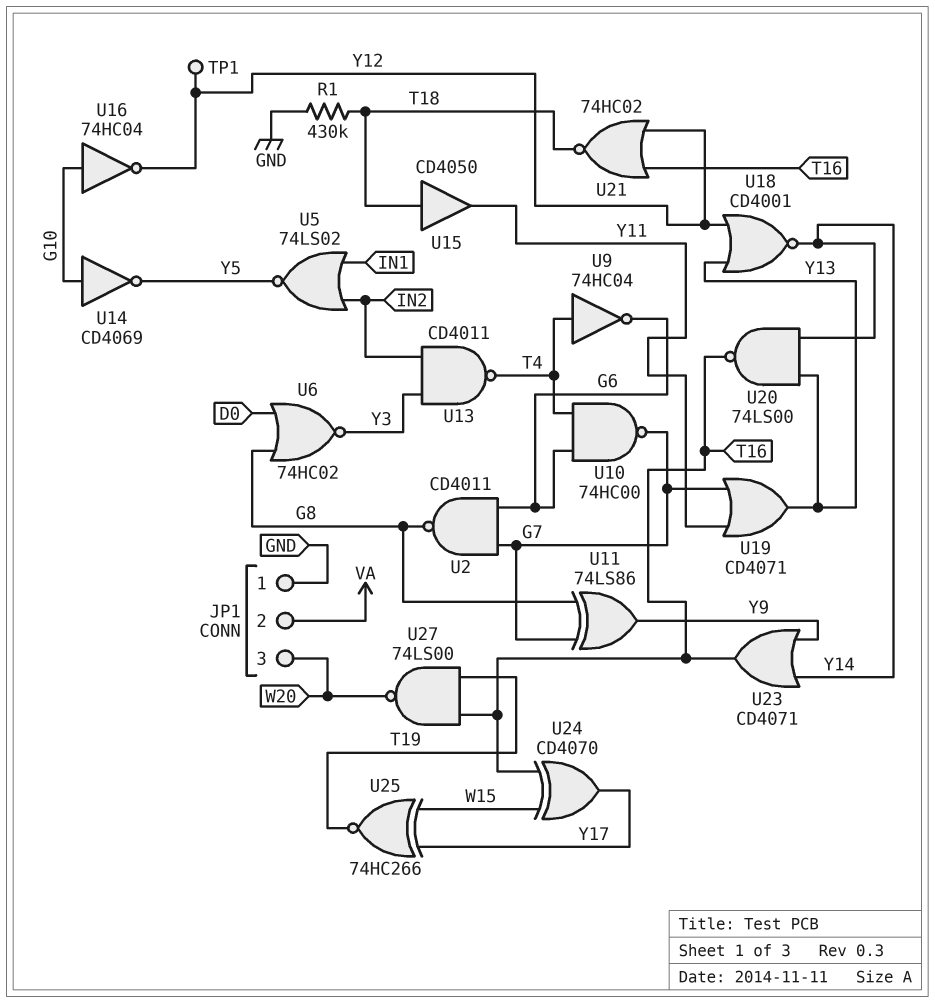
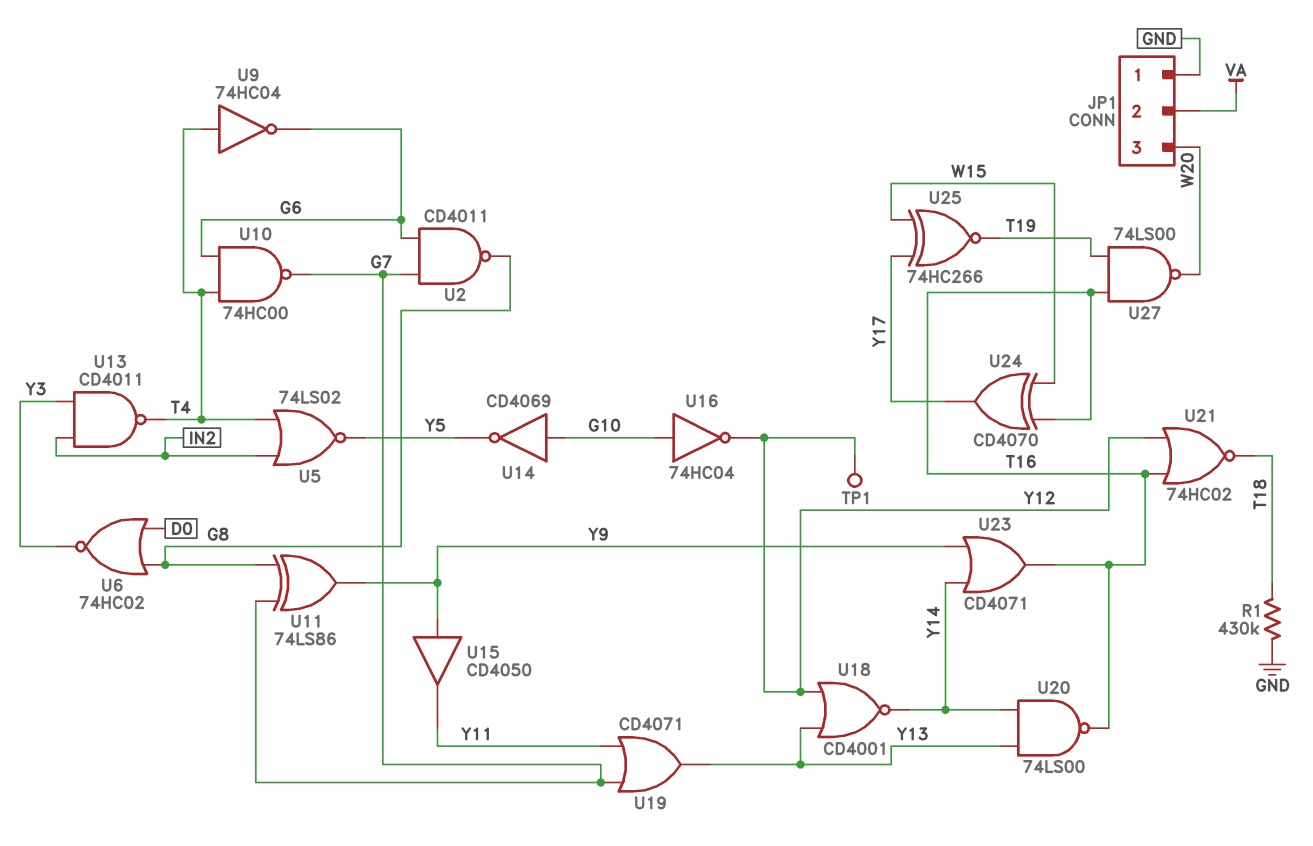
U5: NOR 74LS02 (in IN1, in IN2, out Y5) -> NOR 74LS02 (in IN2, in T4, out Y5)
U15: buffer CD4050 (in T18, out Y11) -> buffer CD4050 (in Y9, out Y11)

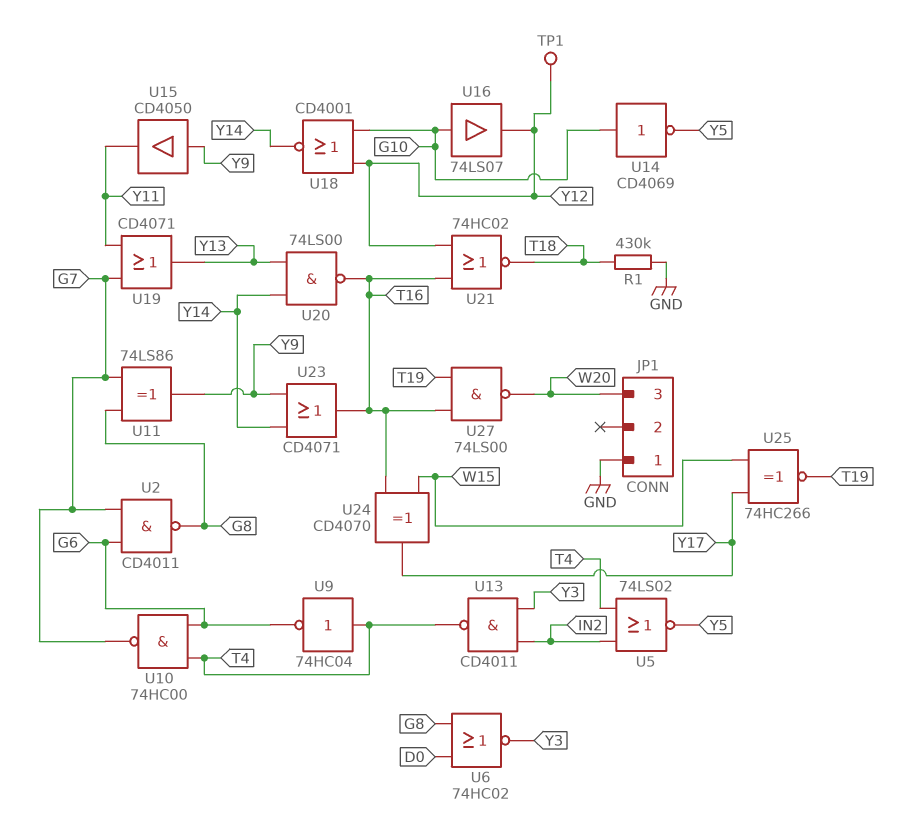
JP1 pin 2: VA -> none
U16: NOT 74HC04 (in G10, out Y12) -> buffer 74LS07 (in G10, out Y12)
U18: NOR CD4001 (in Y12, in Y13, out Y14) -> NOR CD4001 (in G10, in Y12, out Y14)

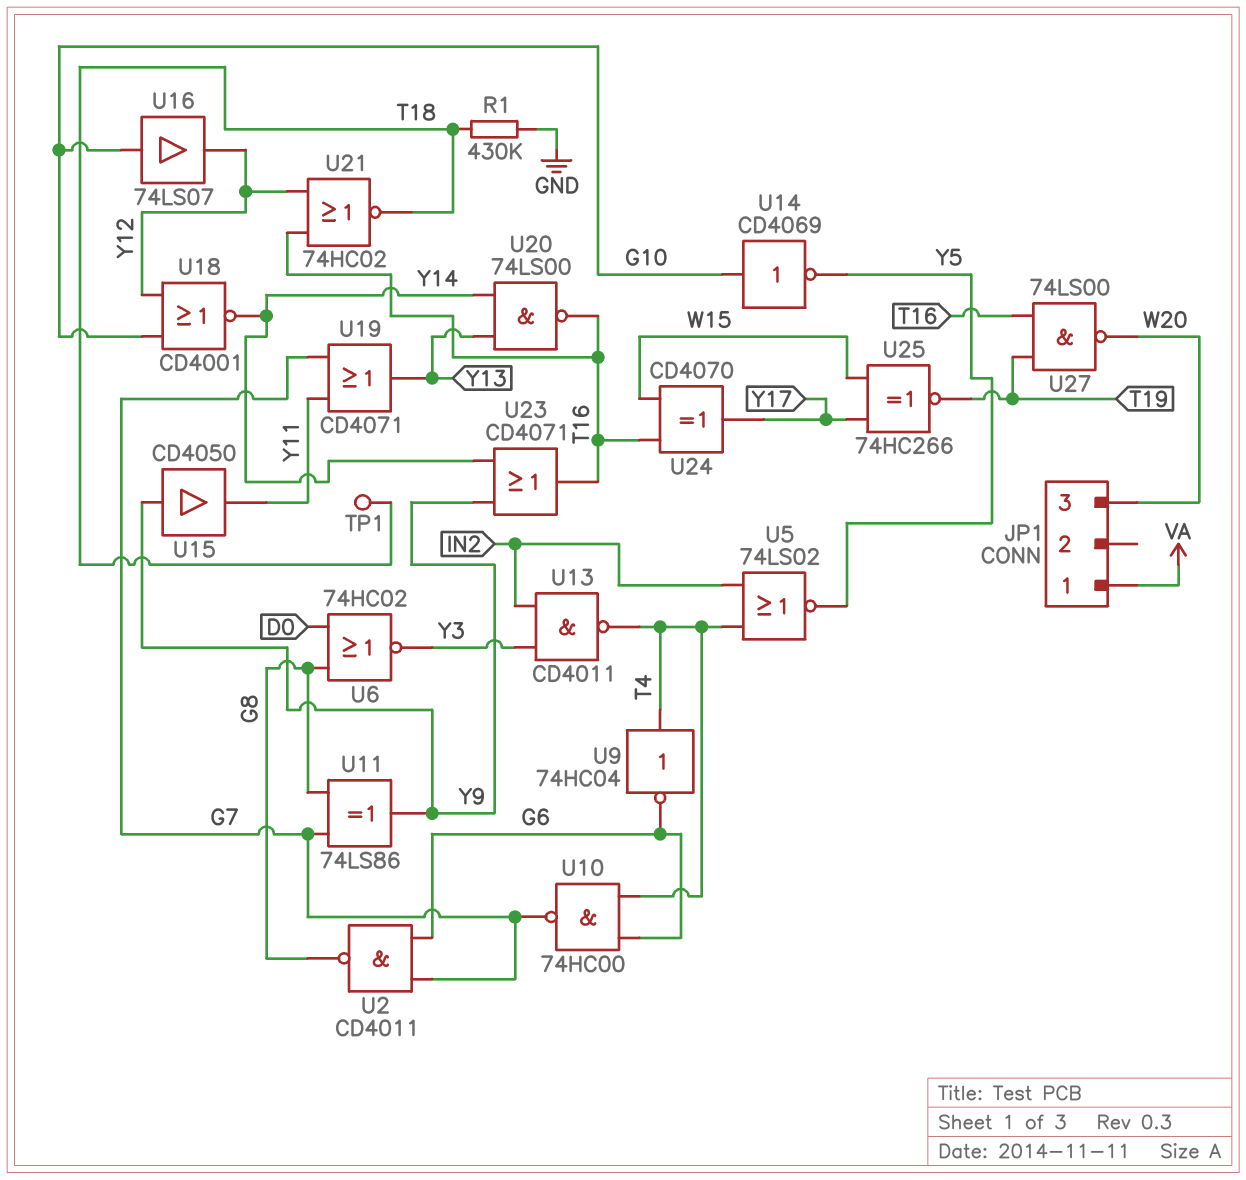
JP1 pin 1: GND -> VA
TP1: test point (Y12) -> test point (T18)

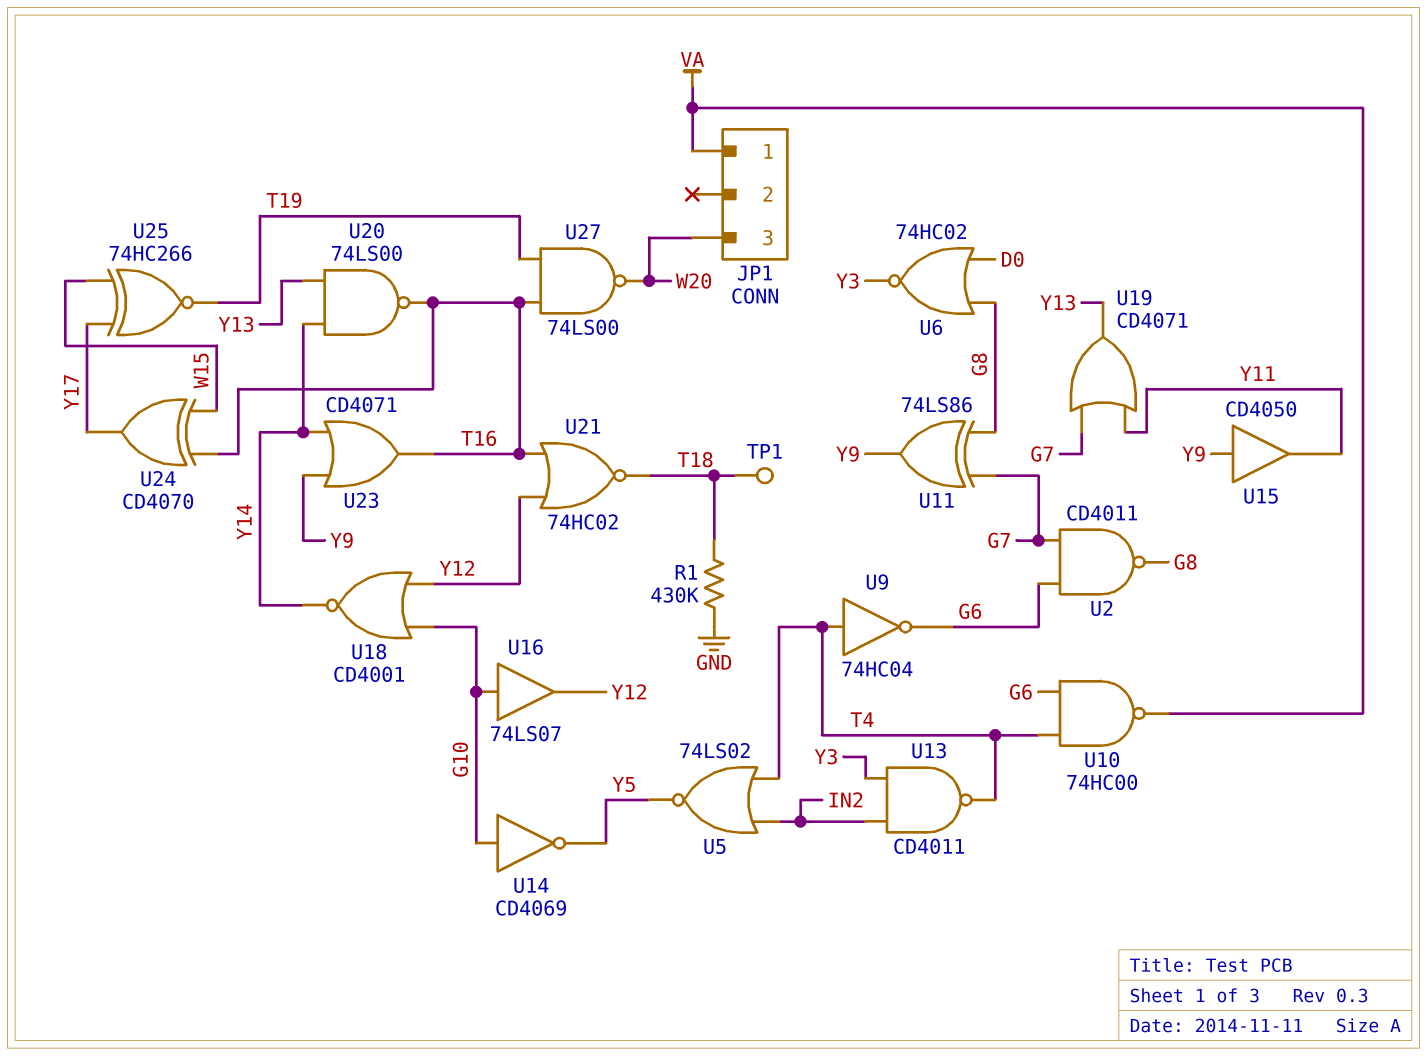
U10: NAND 74HC00 (in G6, in T4, out G7) -> NAND 74HC00 (in G6, in T4, out VA)

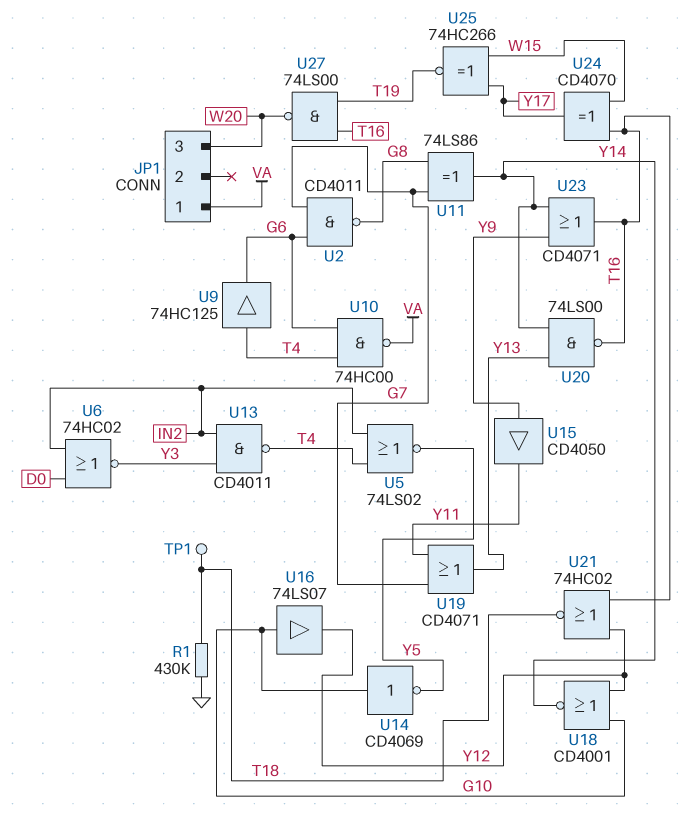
U6: NOR 74HC02 (in D0, in G8, out Y3) -> NOR 74HC02 (in D0, in IN2, out Y3)
U9: NOT 74HC04 (in T4, out G6) -> buffer 74HC125 (in T4, out G6)
U11: XOR 74LS86 (in G7, in G8, out Y9) -> XOR 74LS86 (in G7, in G8, out Y14)

